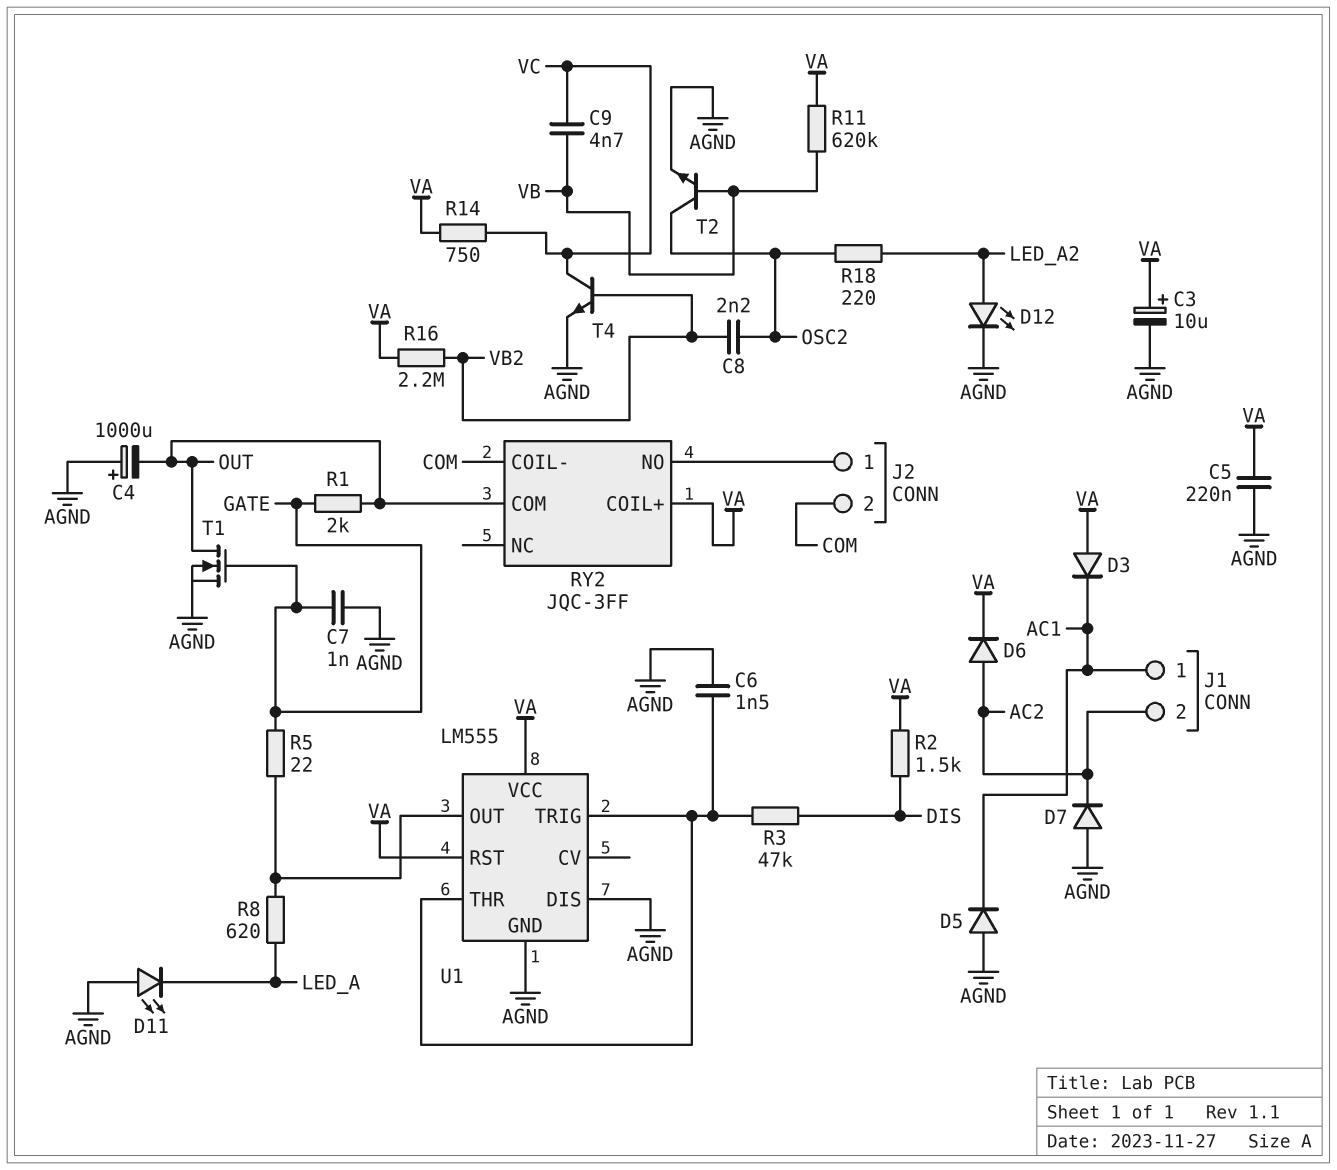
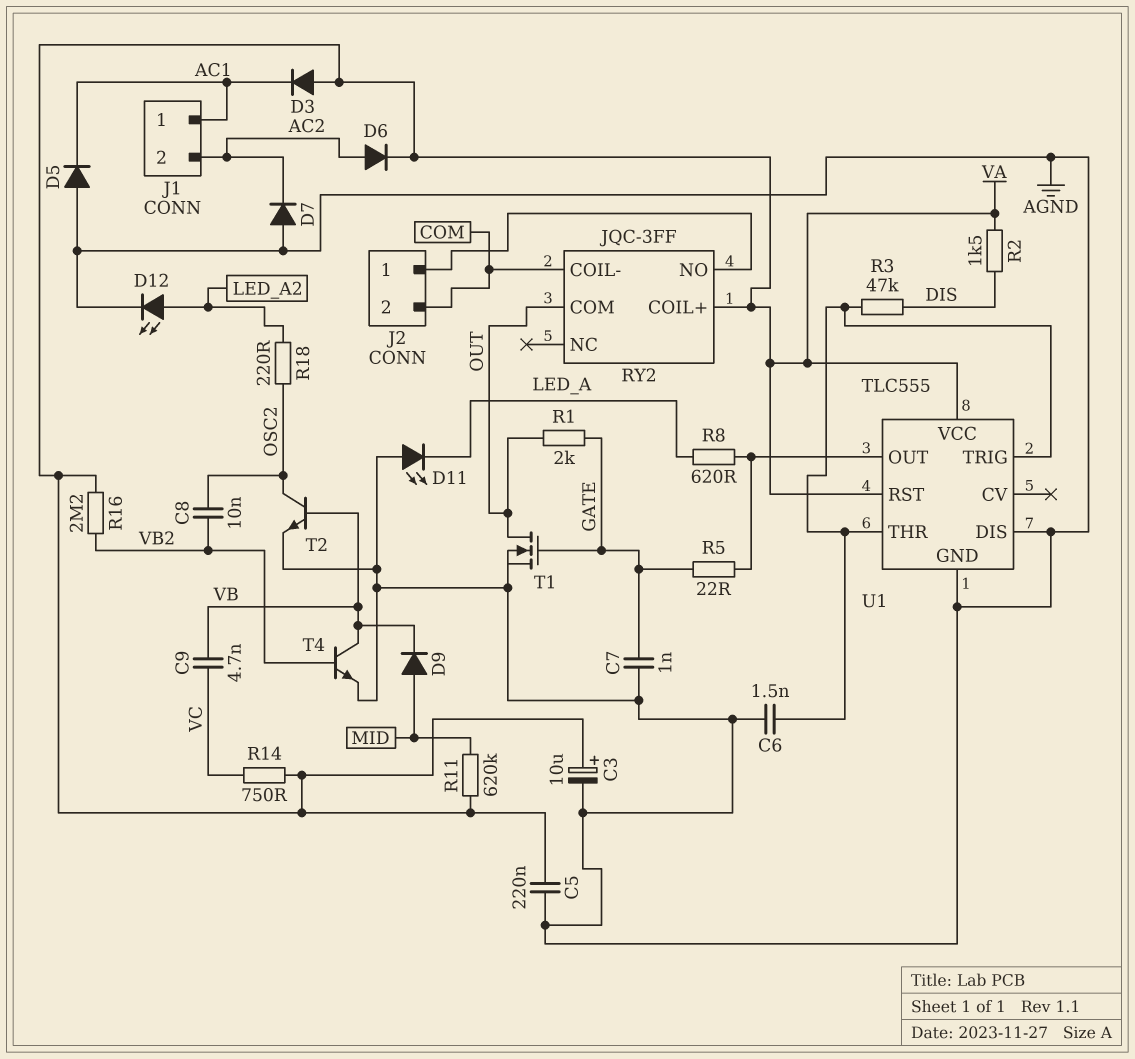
C4: 1000uF (plus AGND, minus OUT) -> none
C8: 2.2nF (OSC2, VB2) -> 10nF (OSC2, VB2)
D9: none -> diode (A MID, K VB)
R11: 620k (VA, VB) -> 620k (MID, VA)
T4: NPN (B VB2, C VC, E AGND) -> NPN (B VB2, C VB, E AGND)
U1: LM555 -> TLC555

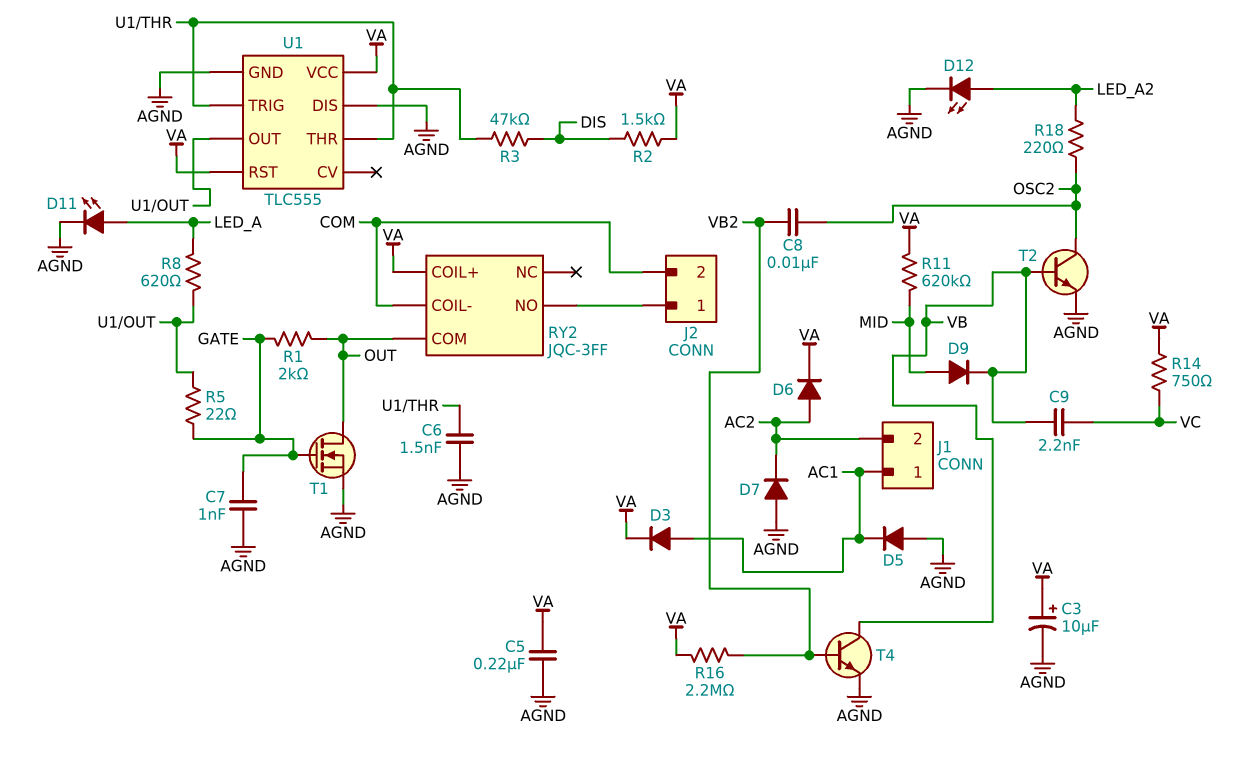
C9: 4.7nF (VB, VC) -> 2.2nF (VB, VC)
D3: diode (A VA, K AC1) -> diode (A AC1, K VA)
D11: LED (A AGND, K LED_A) -> LED (A LED_A, K AGND)

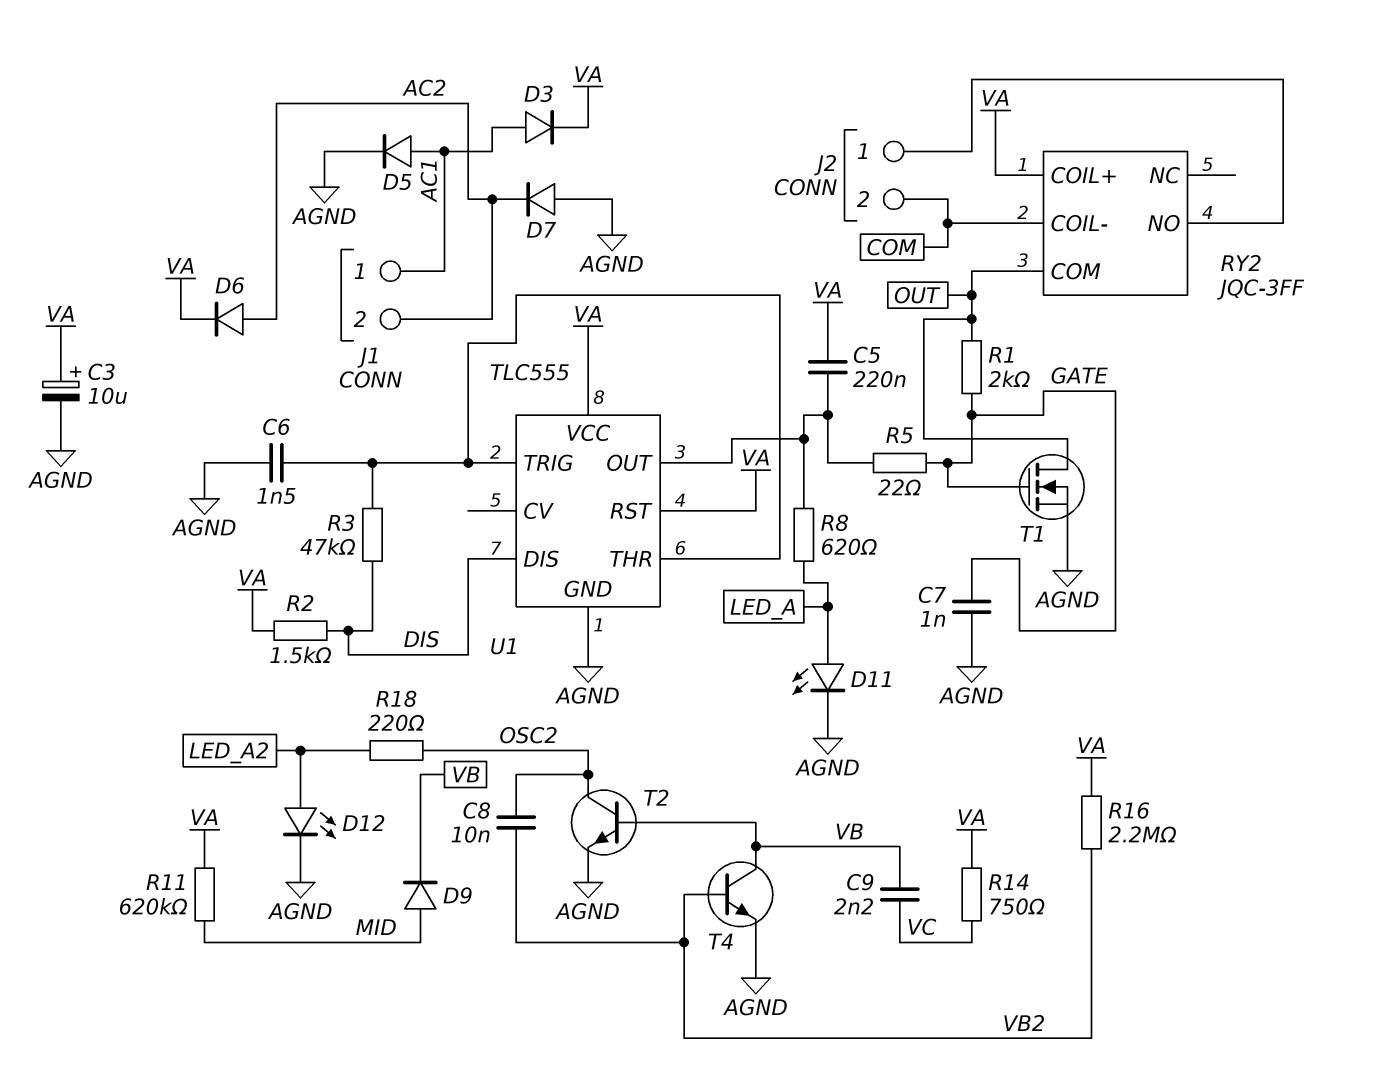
C5: 220nF (AGND, VA) -> 220nF (U1/OUT, VA)
D5: diode (A AGND, K AC1) -> diode (A AC1, K AGND)
U1 pin DIS: AGND -> DIS

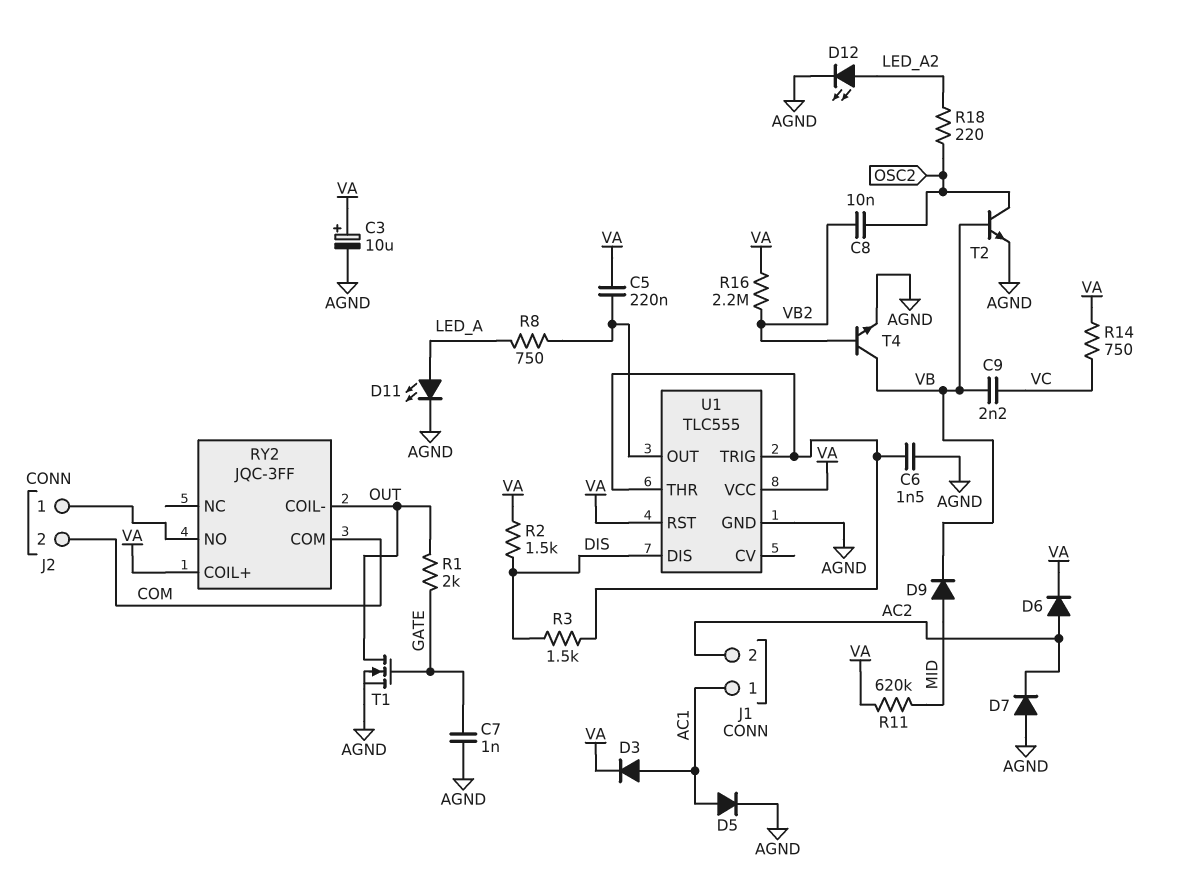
R3: 47k (DIS, U1/THR) -> 1.5k (DIS, U1/THR)
R5: 22 (GATE, U1/OUT) -> none
R8: 620 (LED_A, U1/OUT) -> 750 (LED_A, U1/OUT)
RY2 pin COIL-: COM -> OUT
RY2 pin COM: OUT -> COM

